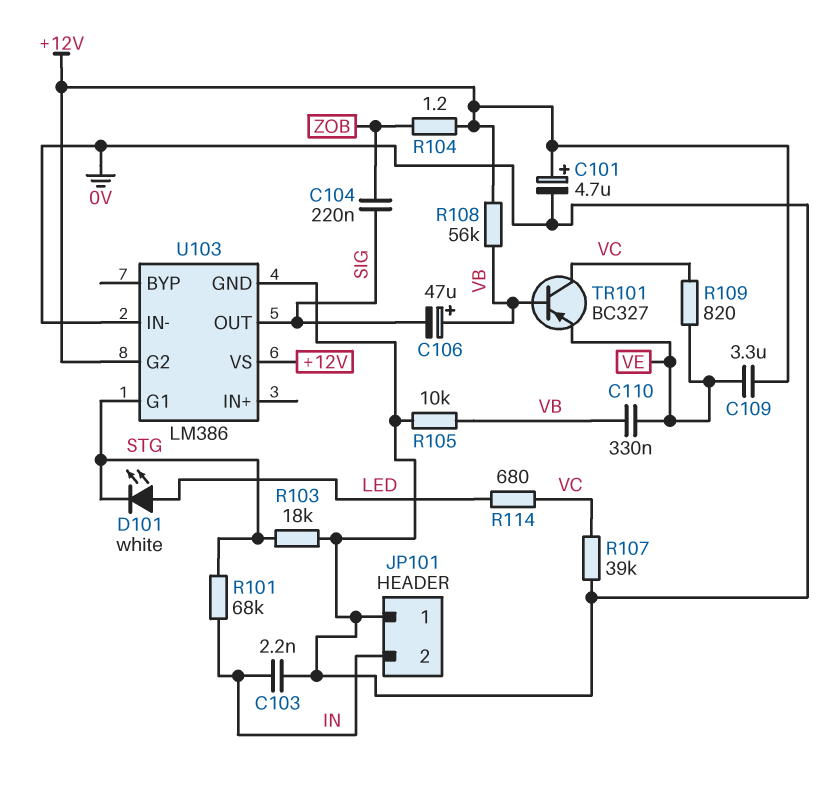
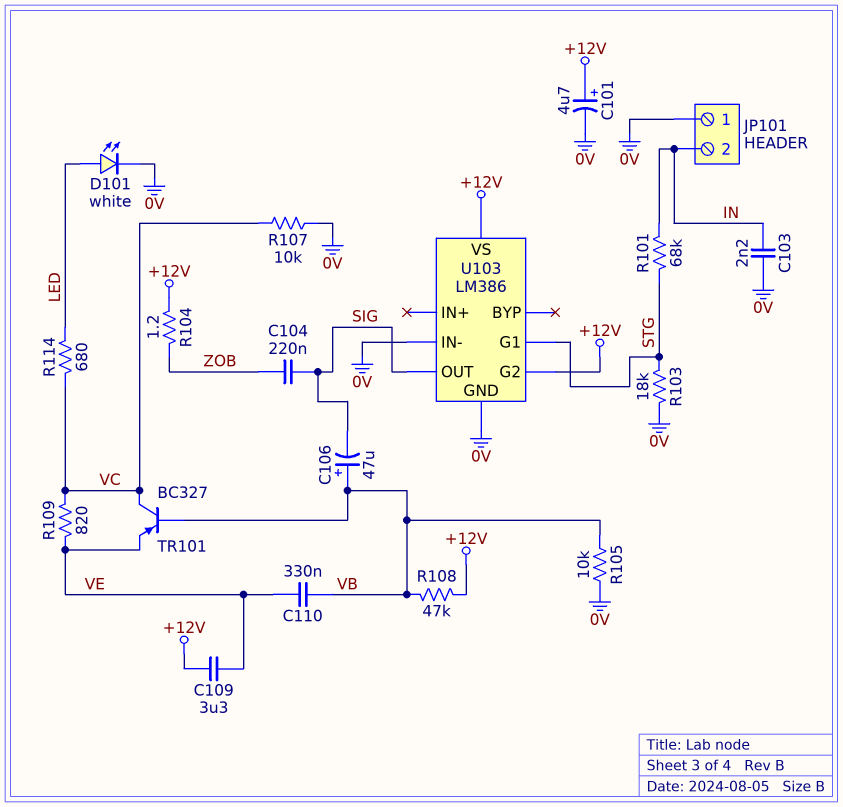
D101: LED white (A LED, K STG) -> LED white (A LED, K 0V)
R107: 39k (0V, VC) -> 10k (0V, VC)
R108: 56k (+12V, VB) -> 47k (+12V, VB)

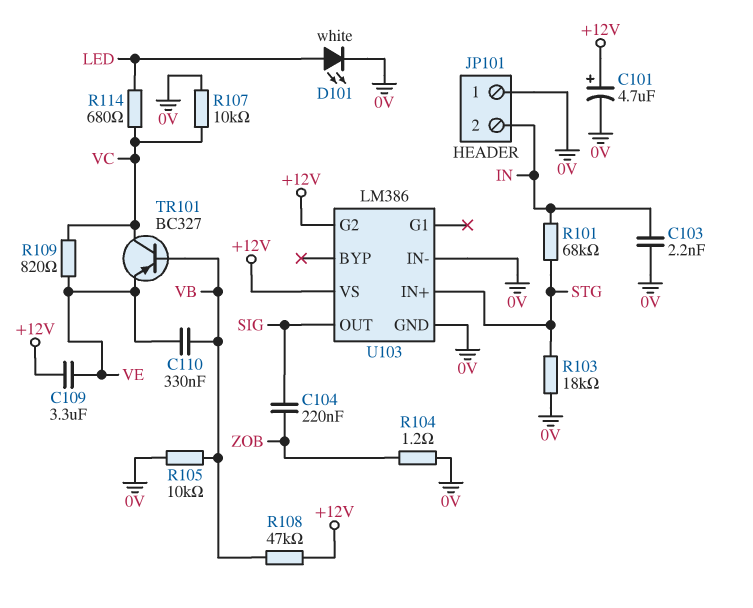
C106: 47uF (plus VB, minus SIG) -> none
R104: 1.2 (+12V, ZOB) -> 1.2 (0V, ZOB)
U103 pin G1: STG -> none
U103 pin IN+: none -> STG

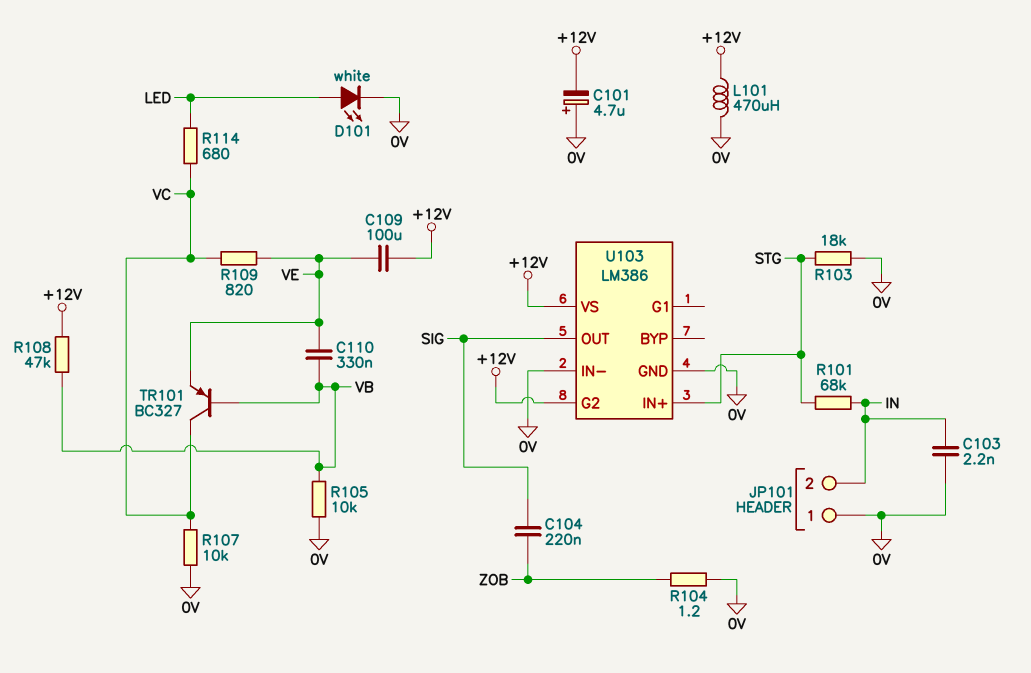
C101: 4.7uF (plus +12V, minus 0V) -> 4.7uF (plus 0V, minus +12V)
C109: 3.3uF (+12V, VE) -> 100uF (+12V, VE)
L101: none -> 470uH (+12V, 0V)

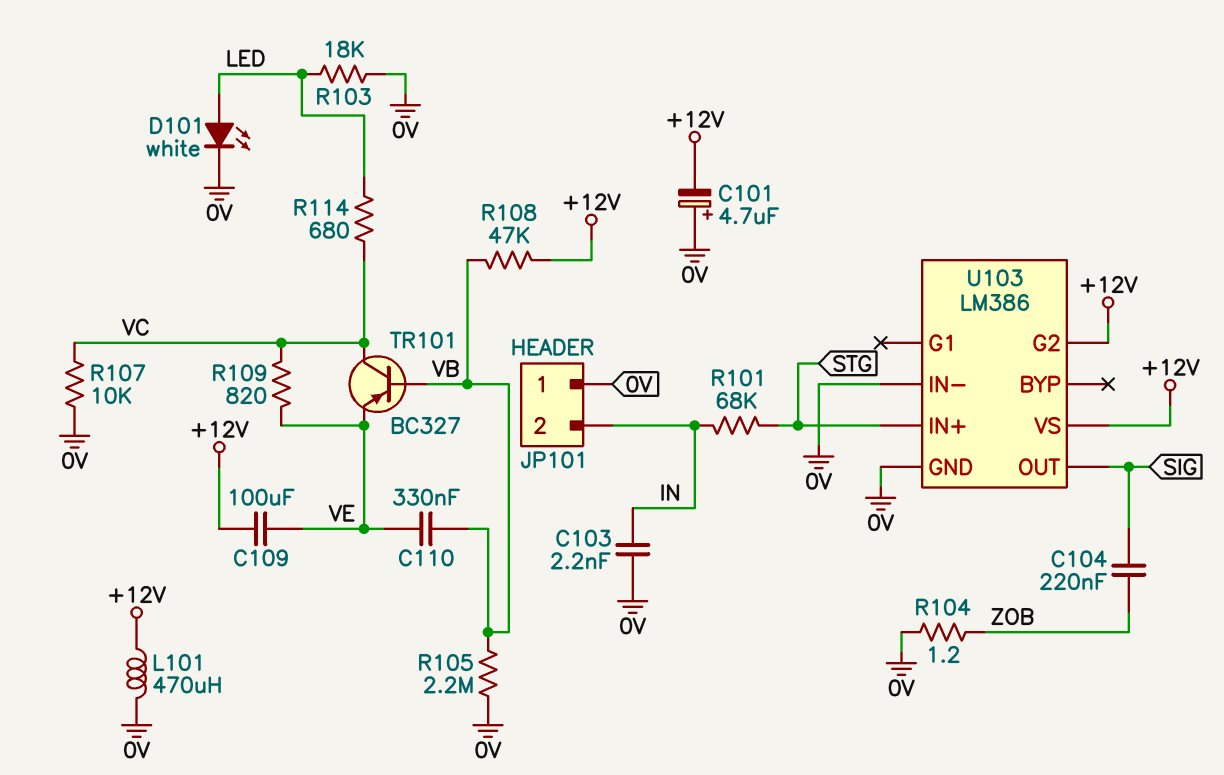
R103: 18k (0V, STG) -> 18k (0V, LED)
R105: 10k (0V, VB) -> 2.2M (0V, VB)

